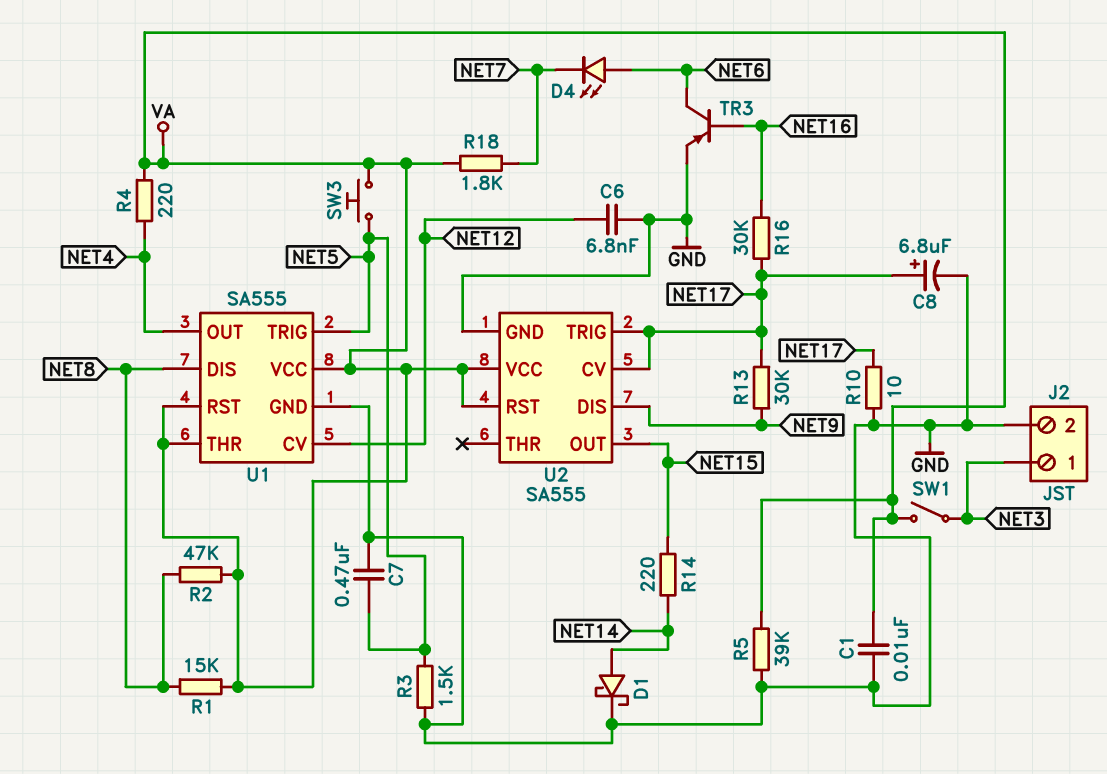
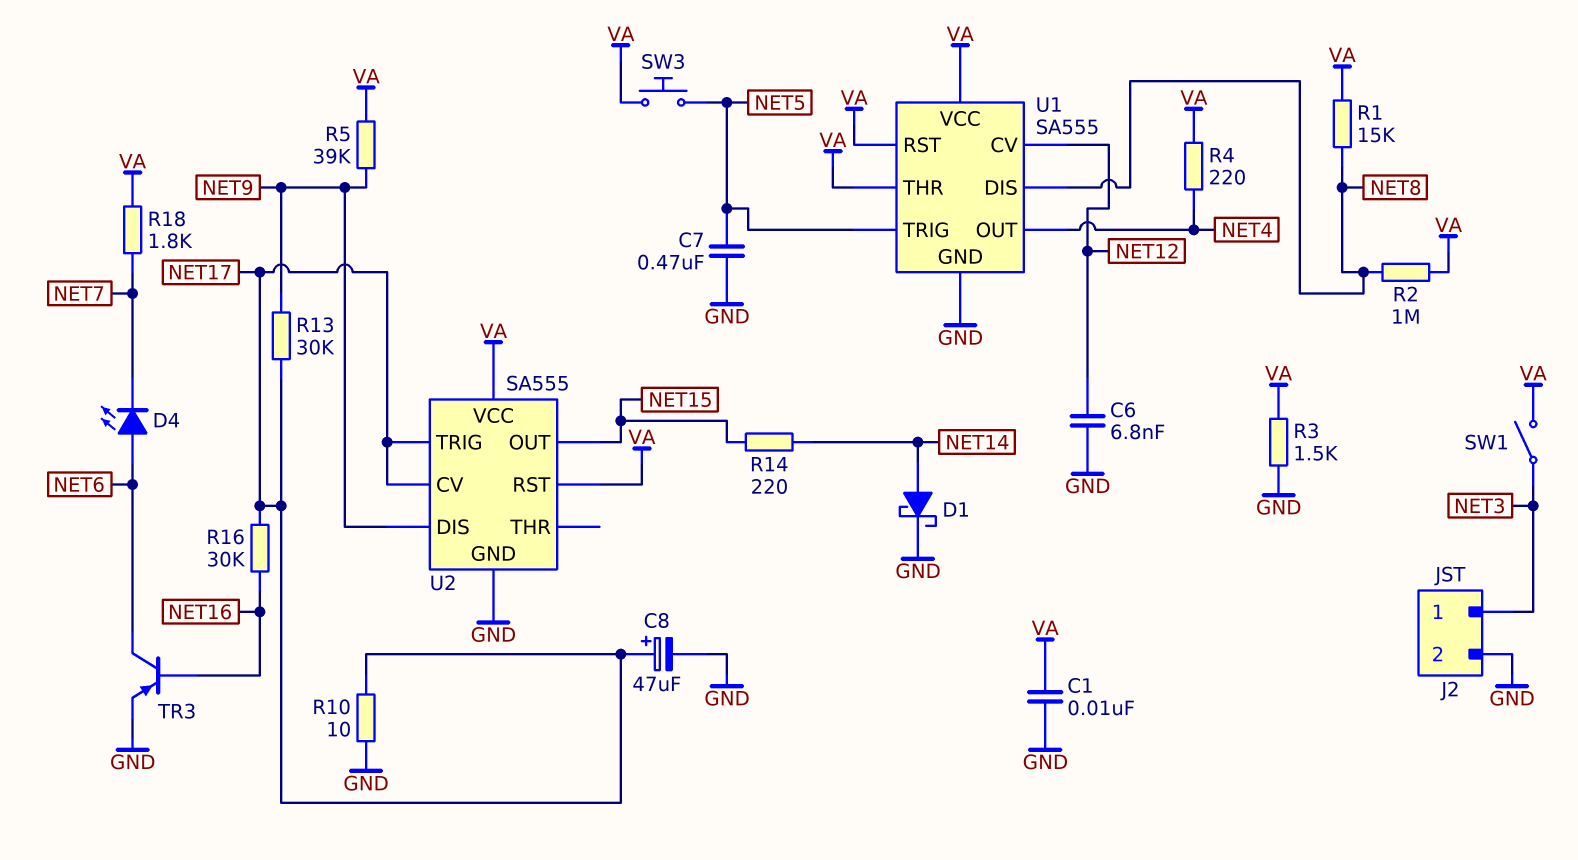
C8: 6.8uF (plus NET17, minus GND) -> 47uF (plus NET17, minus GND)
R2: 47k (NET8, VA) -> 1M (NET8, VA)
R3: 1.5k (GND, NET5) -> 1.5k (GND, VA)
R5: 39k (GND, VA) -> 39k (NET9, VA)

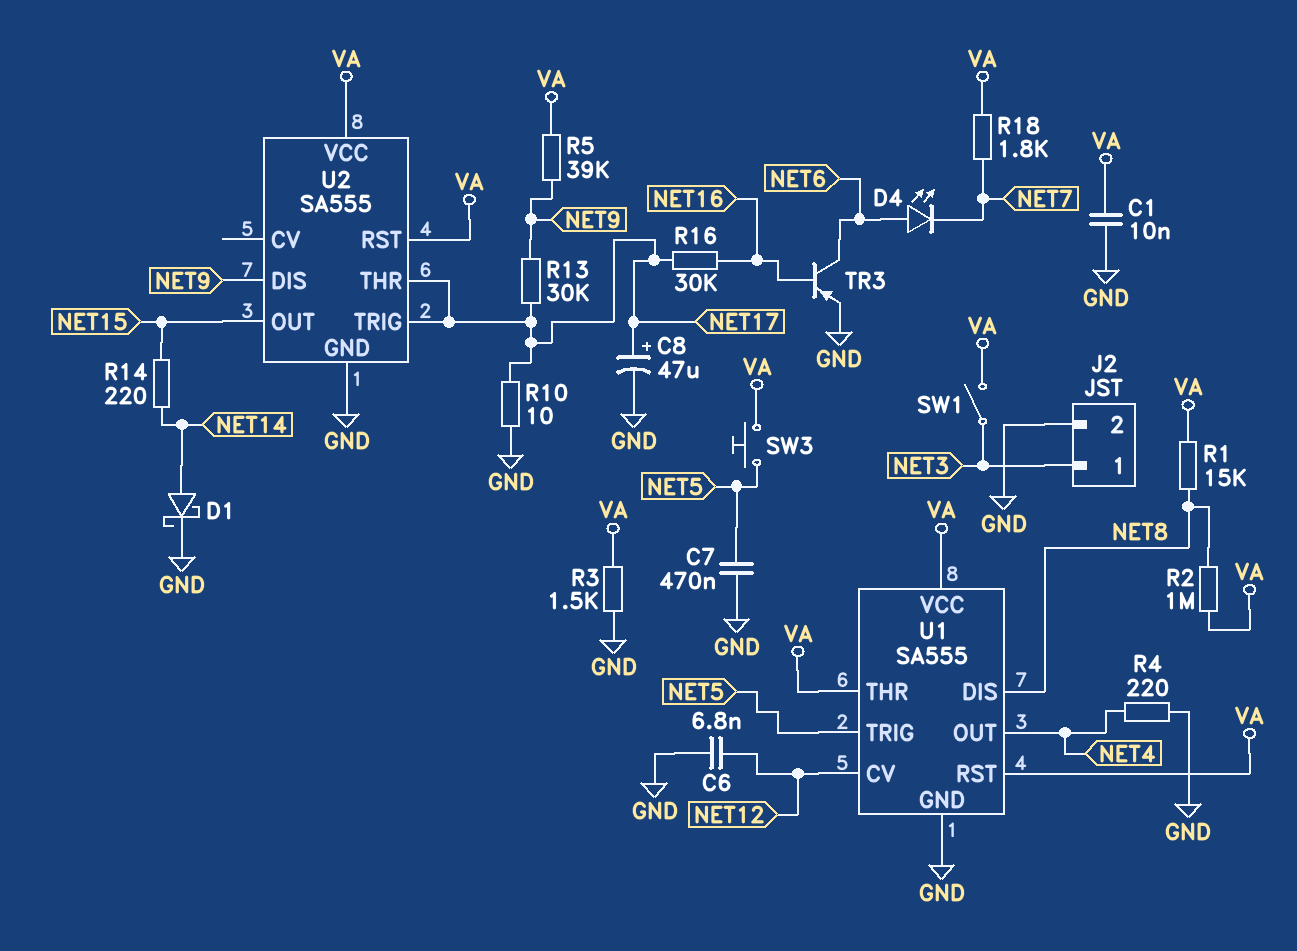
R4: 220 (NET4, VA) -> 220 (GND, NET4)
U2 pin CV: NET17 -> none
U2 pin THR: none -> NET17

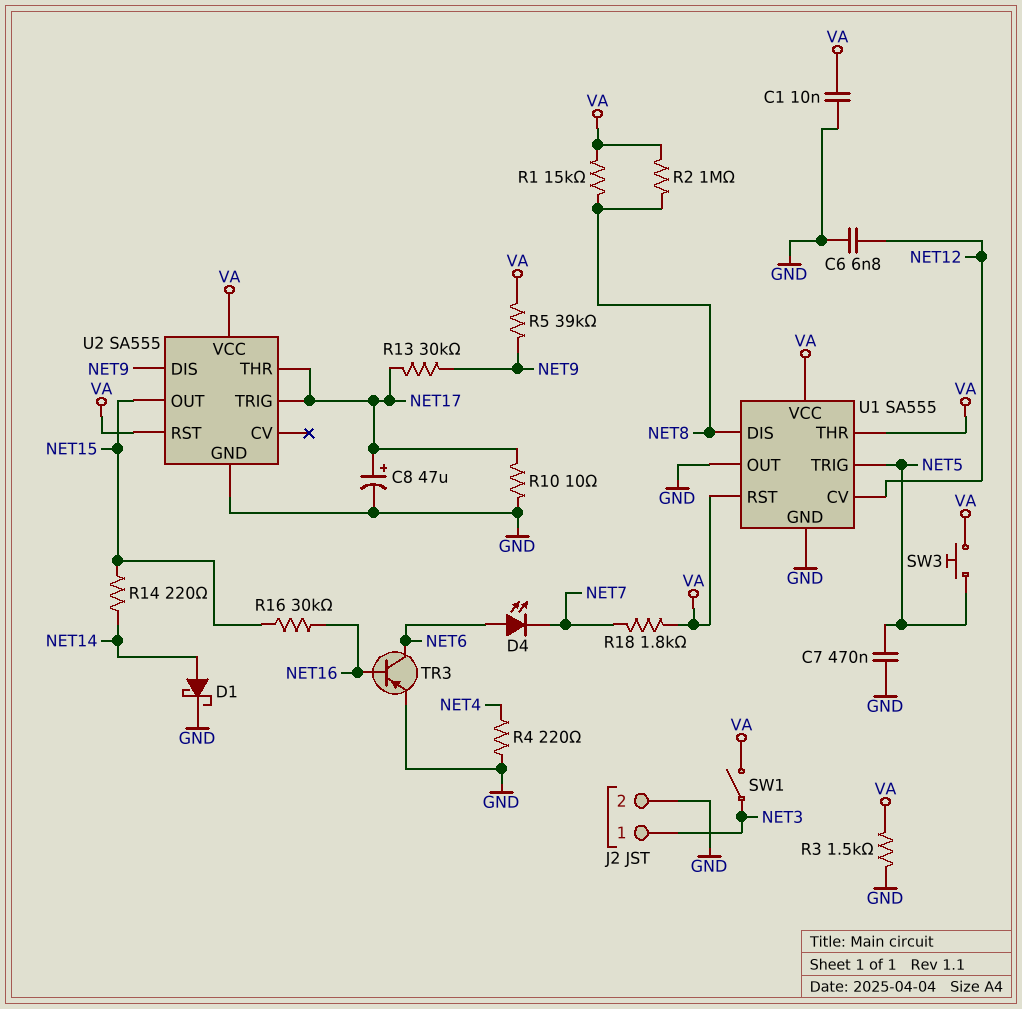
R16: 30k (NET16, NET17) -> 30k (NET15, NET16)
U1 pin OUT: NET4 -> GND

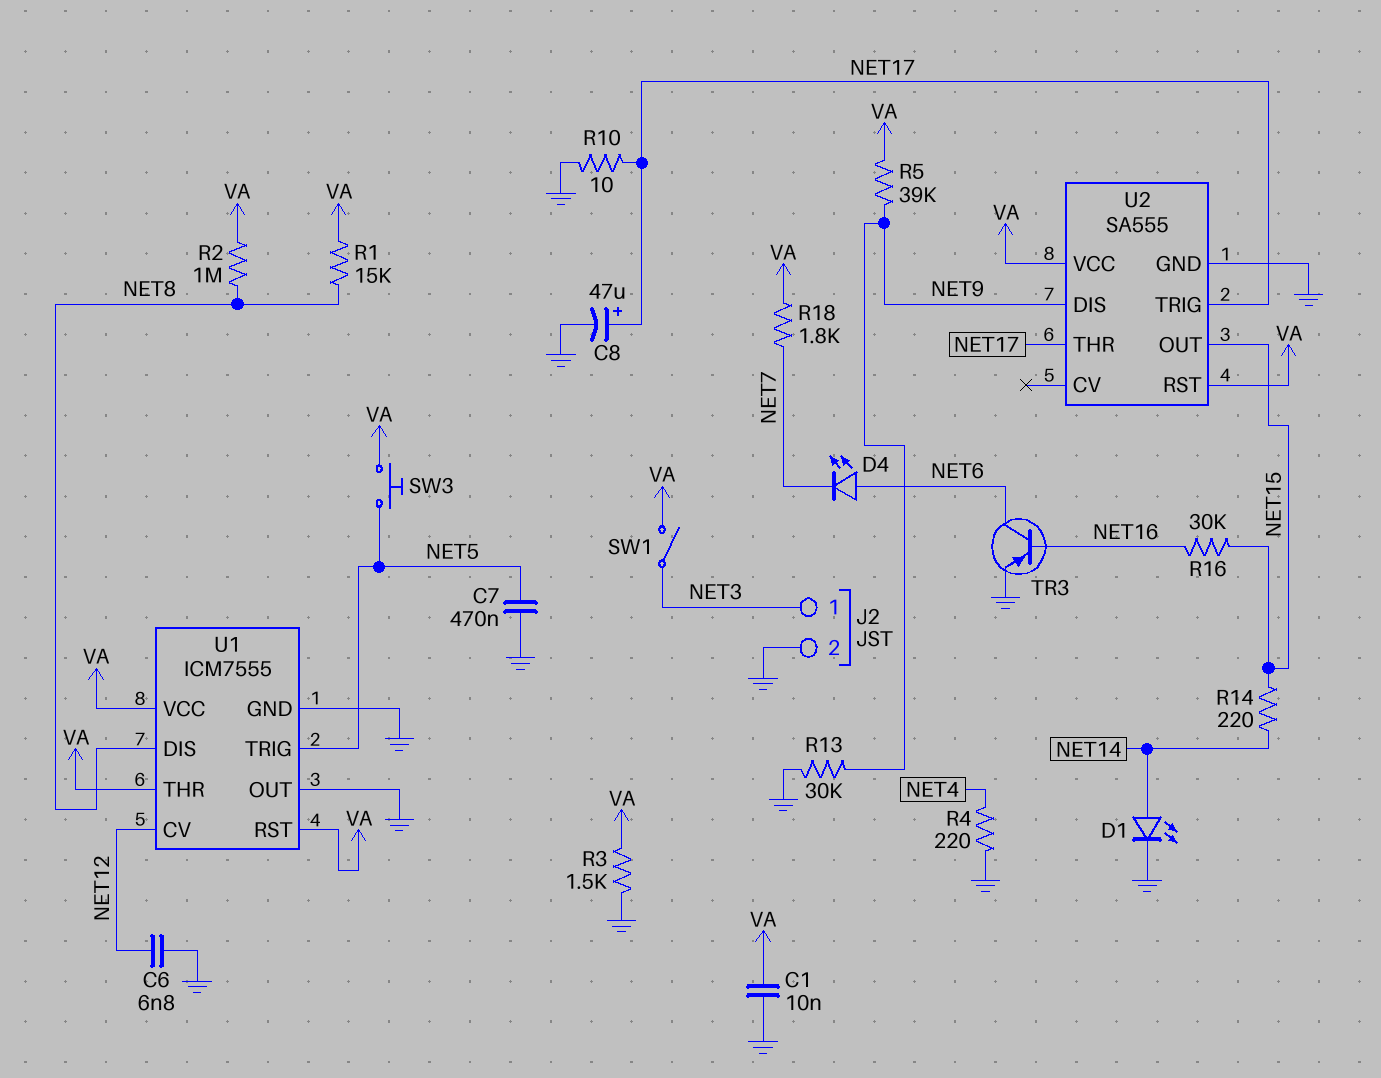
D1: schottky (A NET14, K GND) -> LED (A NET14, K GND)
R13: 30k (NET9, NET17) -> 30k (GND, NET9)
U1: SA555 -> ICM7555

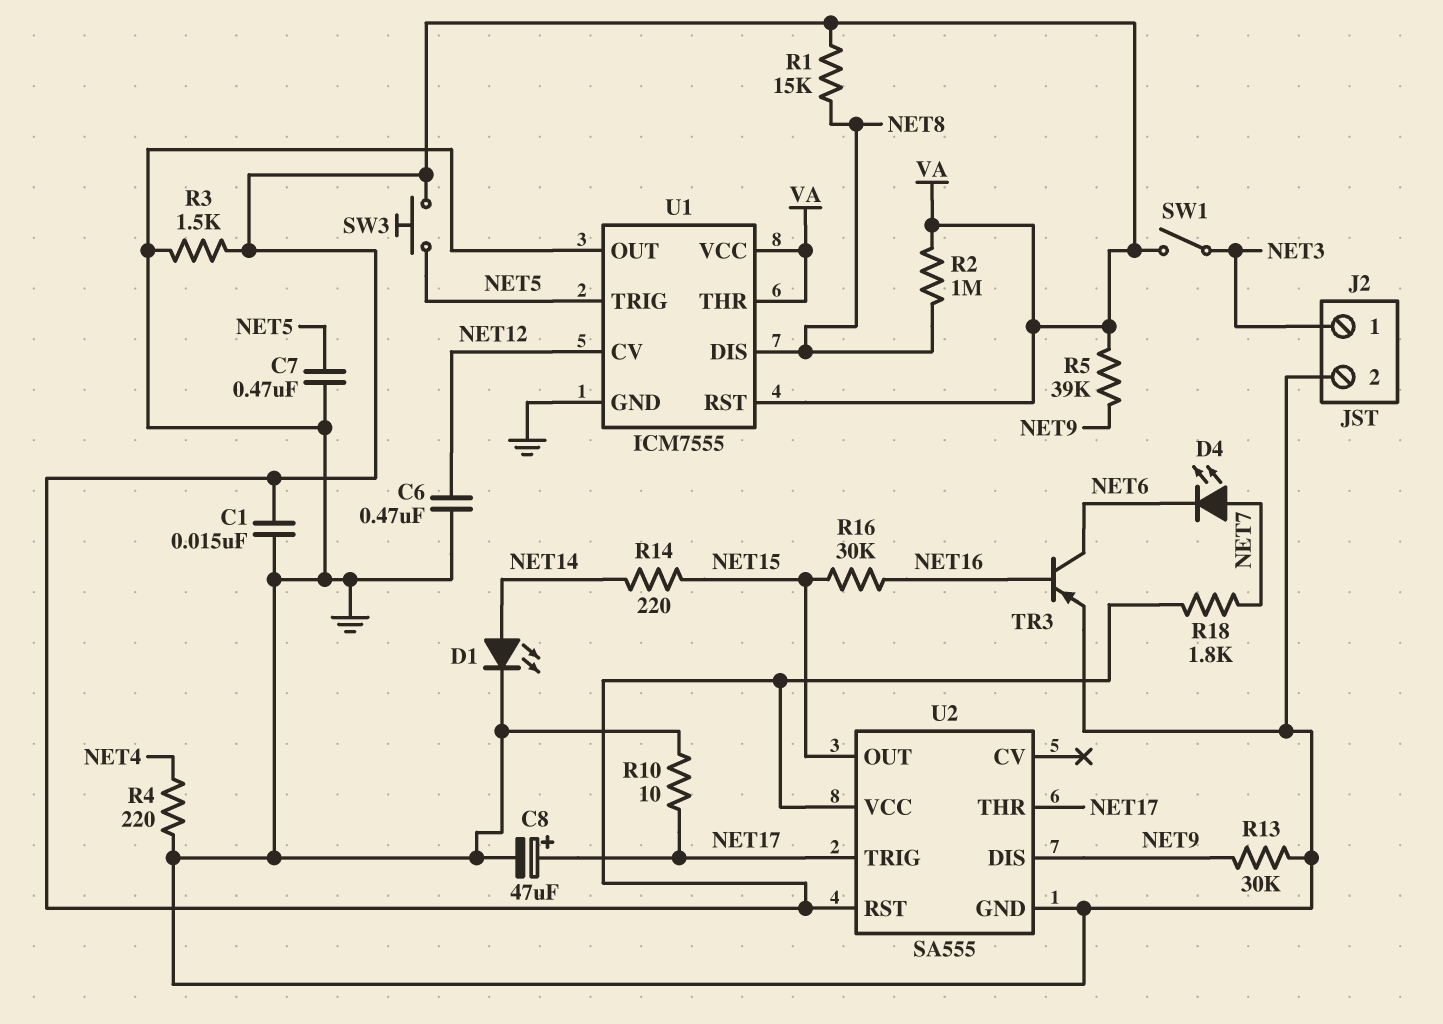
C1: 10nF (GND, VA) -> 15nF (GND, VA)
C6: 6.8nF (GND, NET12) -> 470nF (GND, NET12)
D4: LED (A NET6, K NET7) -> LED (A NET7, K NET6)

